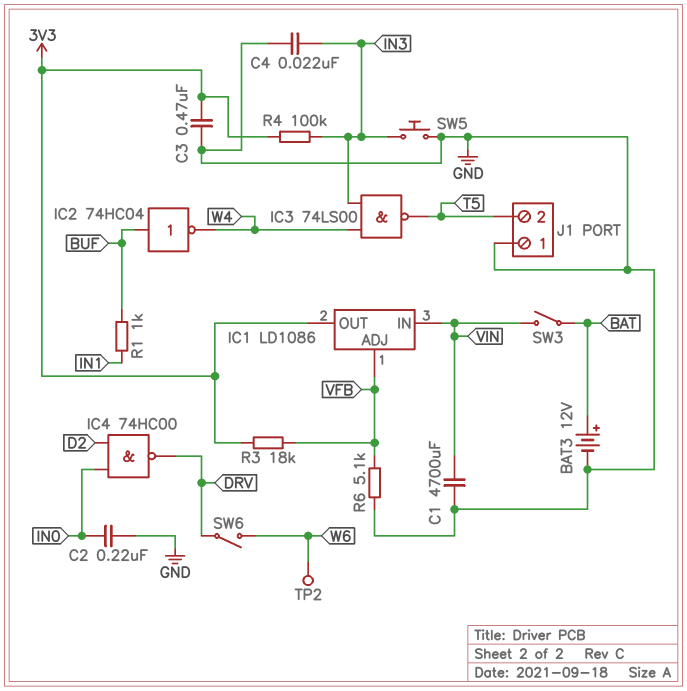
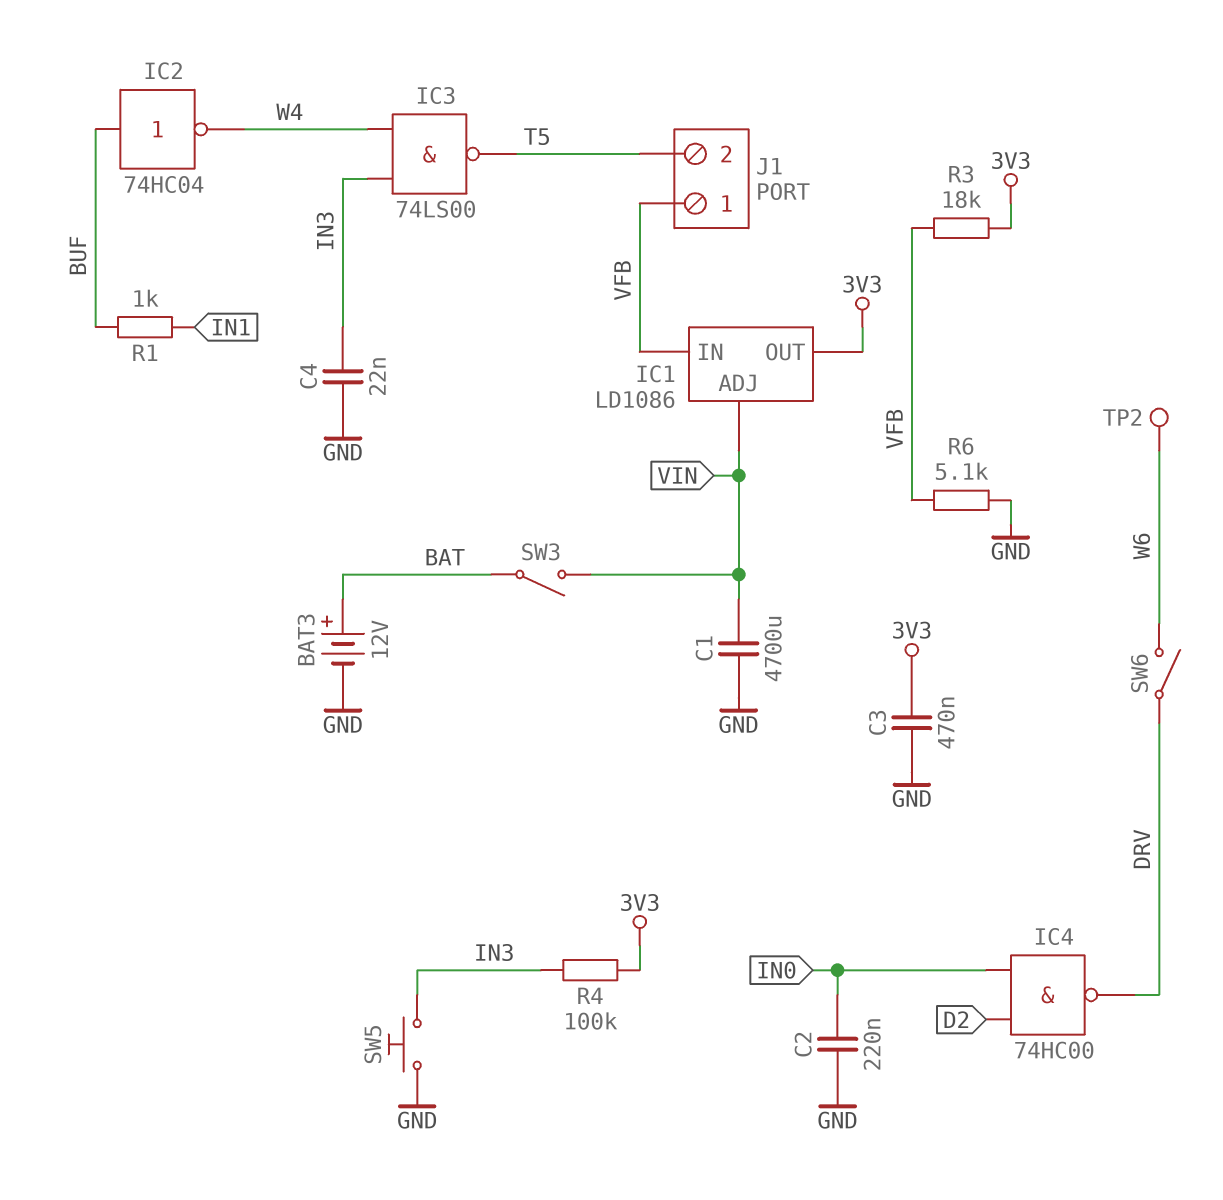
IC1 pin ADJ: VFB -> VIN
IC1 pin IN: VIN -> VFB
J1 pin 1: GND -> VFB

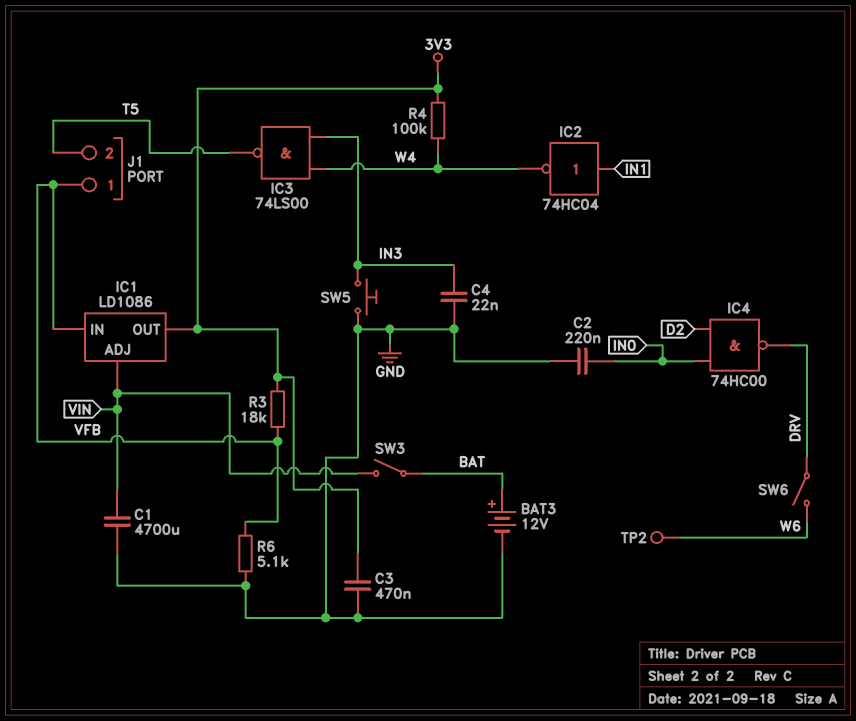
IC2: NOT 74HC04 (in BUF, out W4) -> NOT 74HC04 (in IN1, out W4)
R1: 1k (BUF, IN1) -> none
R4: 100k (3V3, IN3) -> 100k (3V3, W4)

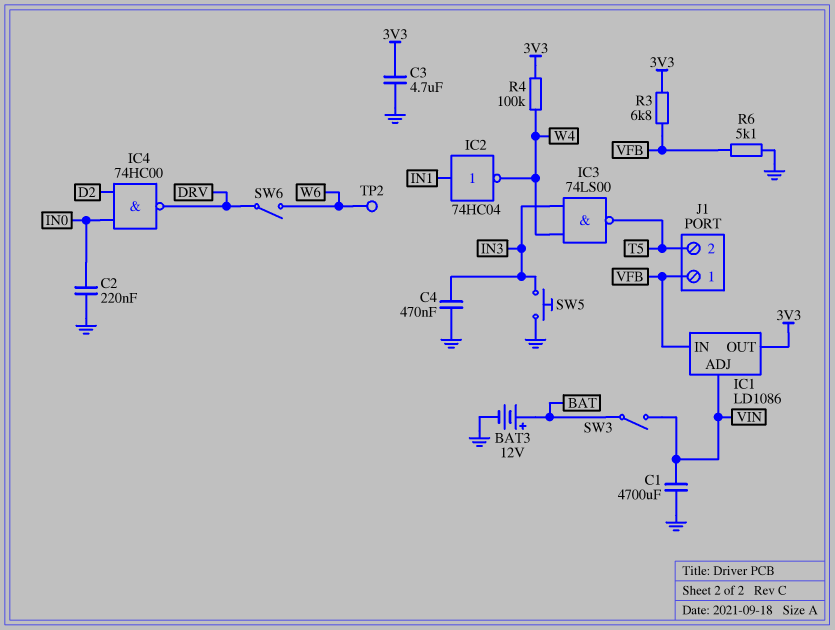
C3: 470nF (3V3, GND) -> 4.7uF (3V3, GND)
C4: 22nF (GND, IN3) -> 470nF (GND, IN3)
R3: 18k (3V3, VFB) -> 6.8k (3V3, VFB)

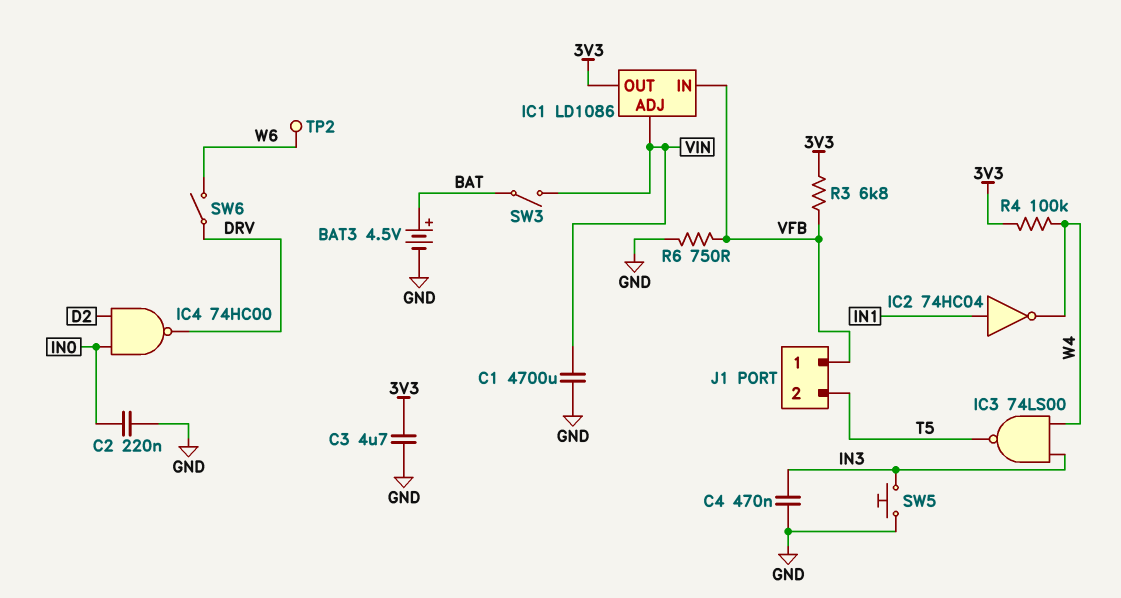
BAT3: 12V (plus BAT, minus GND) -> 4.5V (plus BAT, minus GND)
R6: 5.1k (GND, VFB) -> 750 (GND, VFB)

